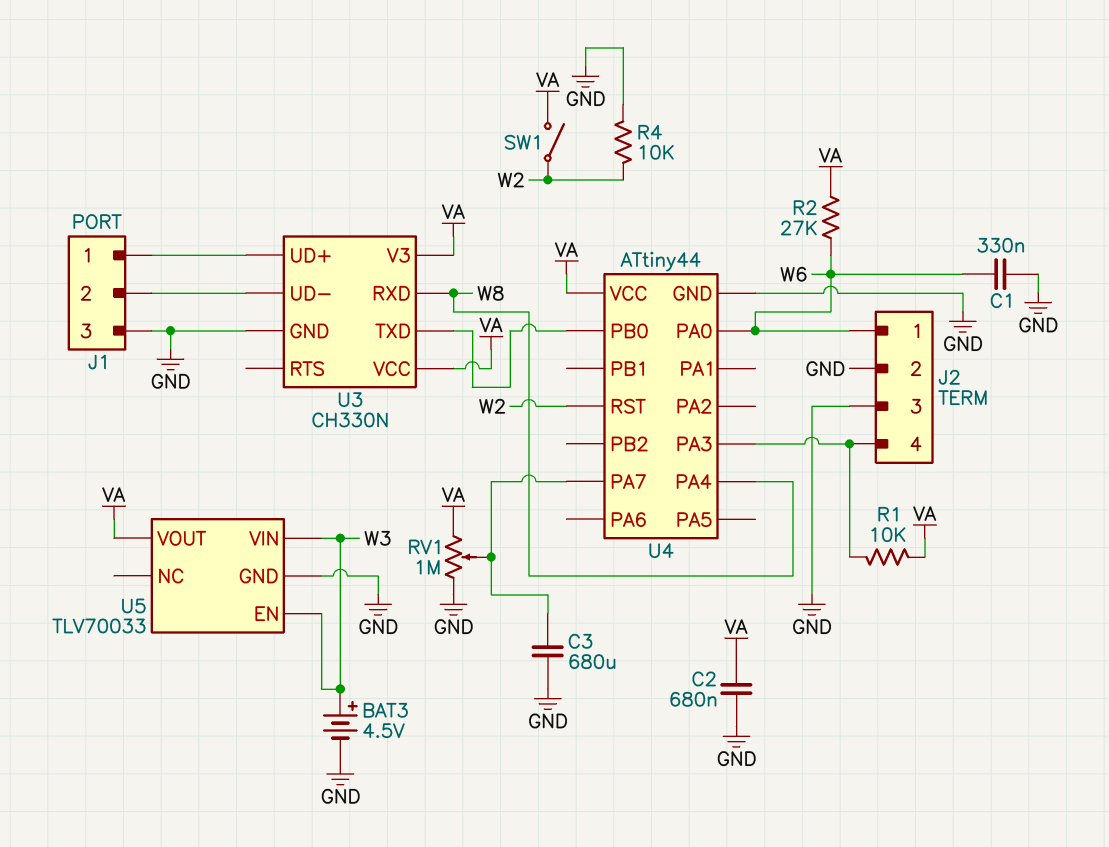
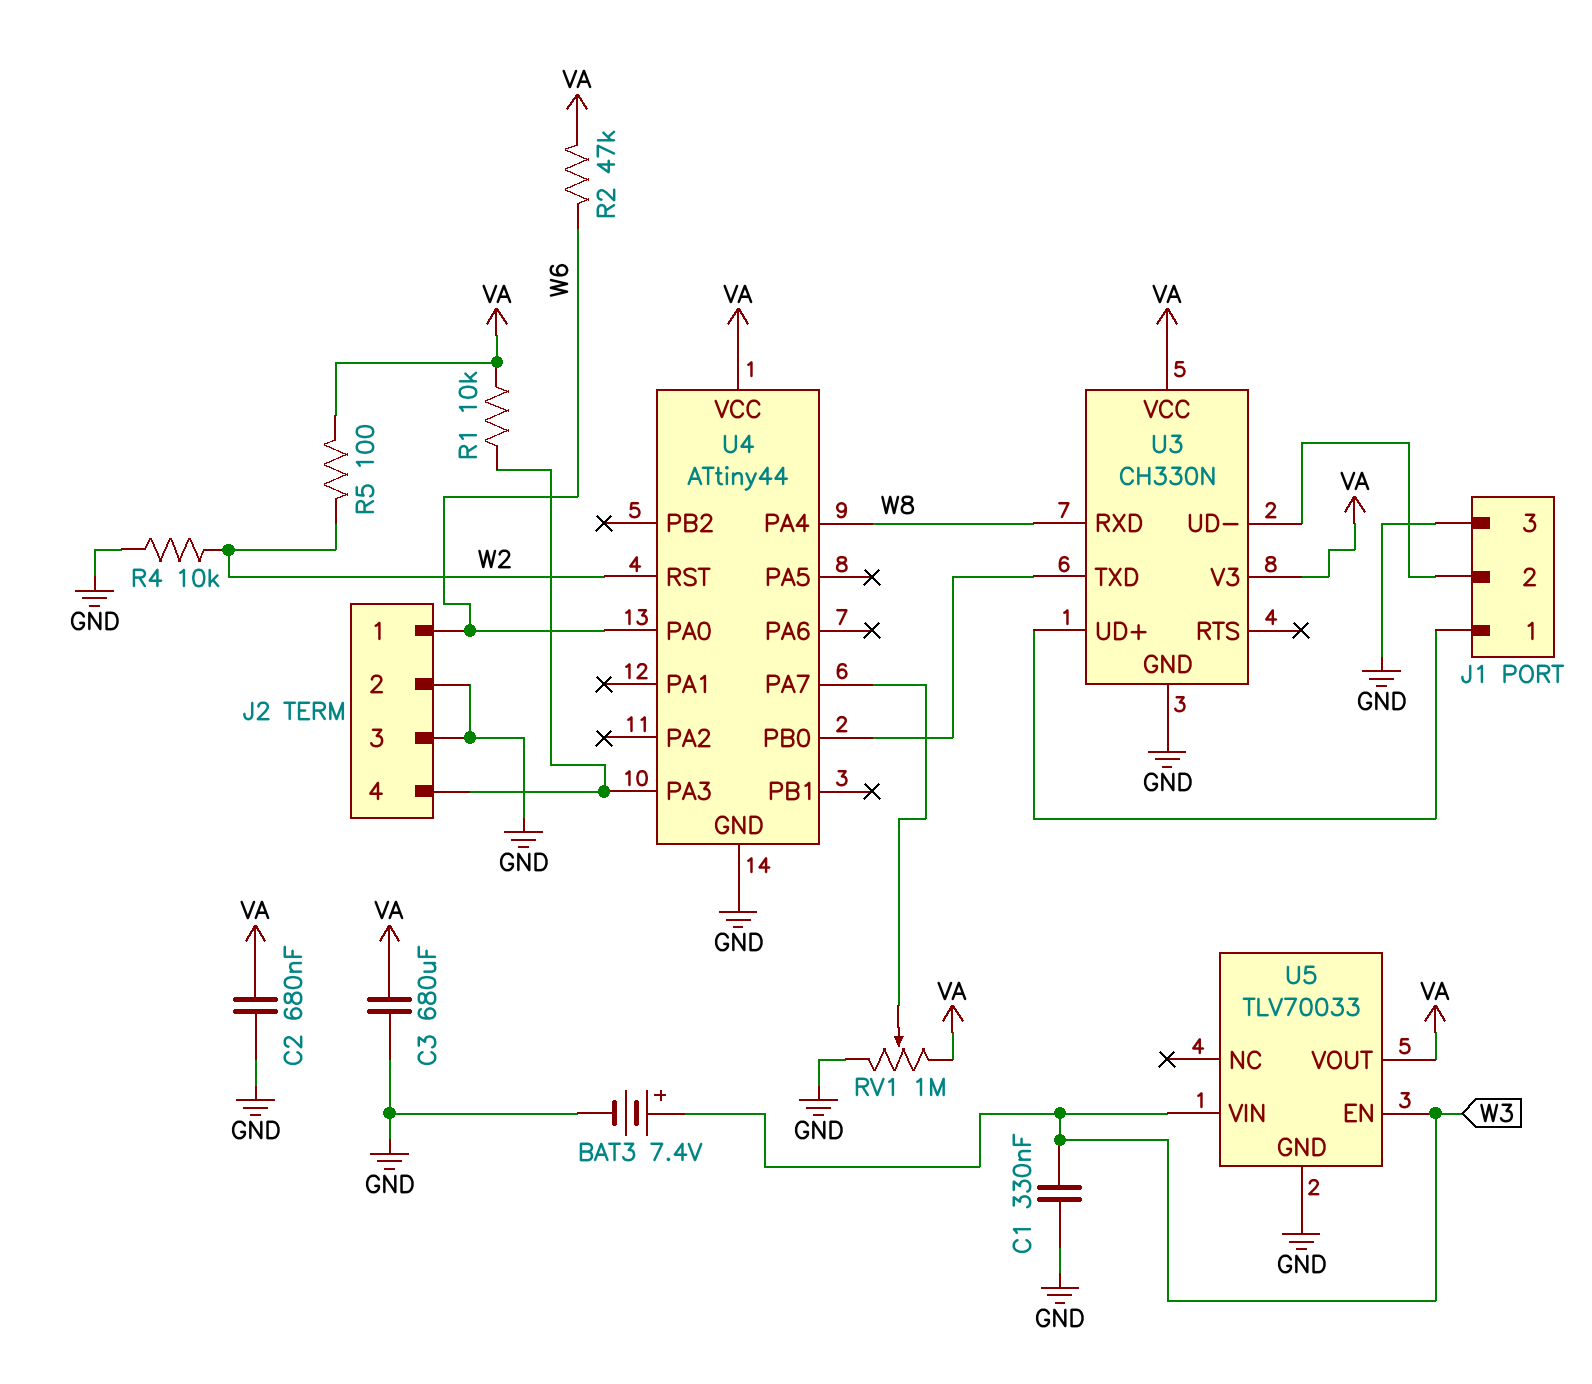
BAT3: 4.5V (plus W3, minus GND) -> 7.4V (plus W3, minus GND)
C1: 330nF (GND, W6) -> 330nF (GND, W3)
C3: 680uF (GND, U4/PA7) -> 680uF (GND, VA)
R2: 27k (VA, W6) -> 47k (VA, W6)
R5: none -> 100 (VA, W2)
SW1: switch (VA, W2) -> none

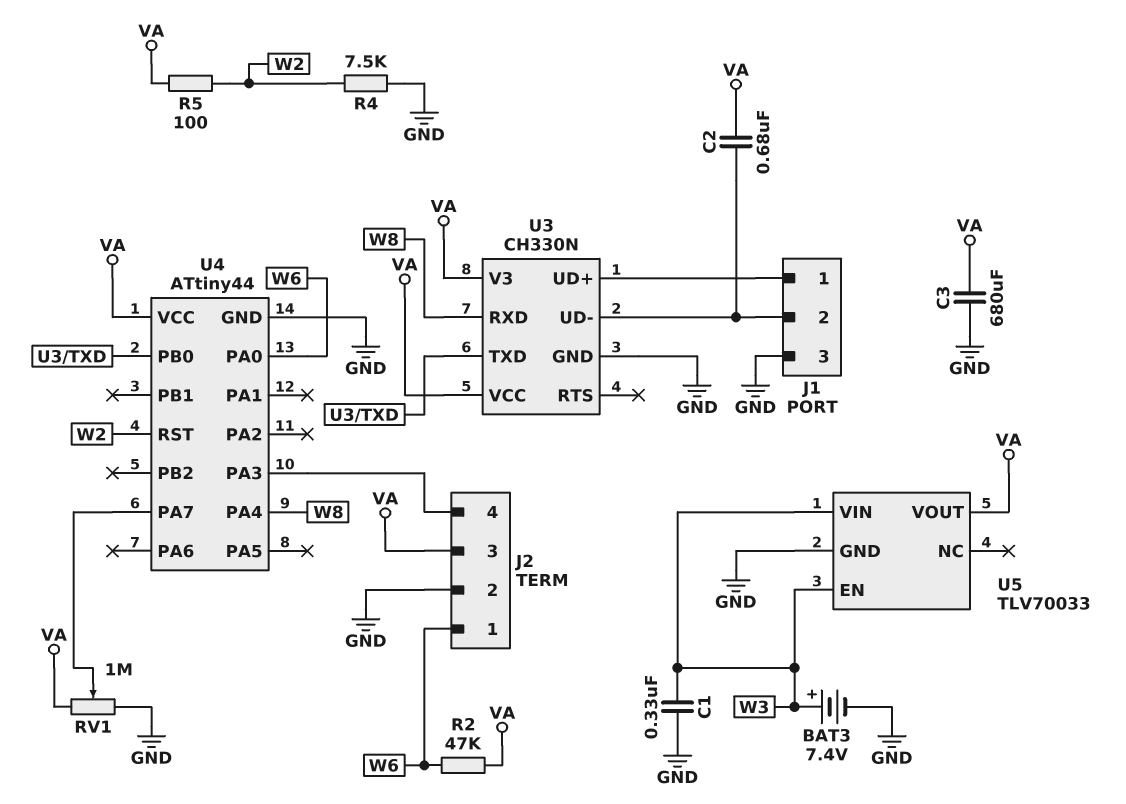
C2: 680nF (GND, VA) -> 680nF (J1/2, VA)
J2 pin 3: GND -> VA
R1: 10k (J2/4, VA) -> none
R4: 10k (GND, W2) -> 7.5k (GND, W2)

